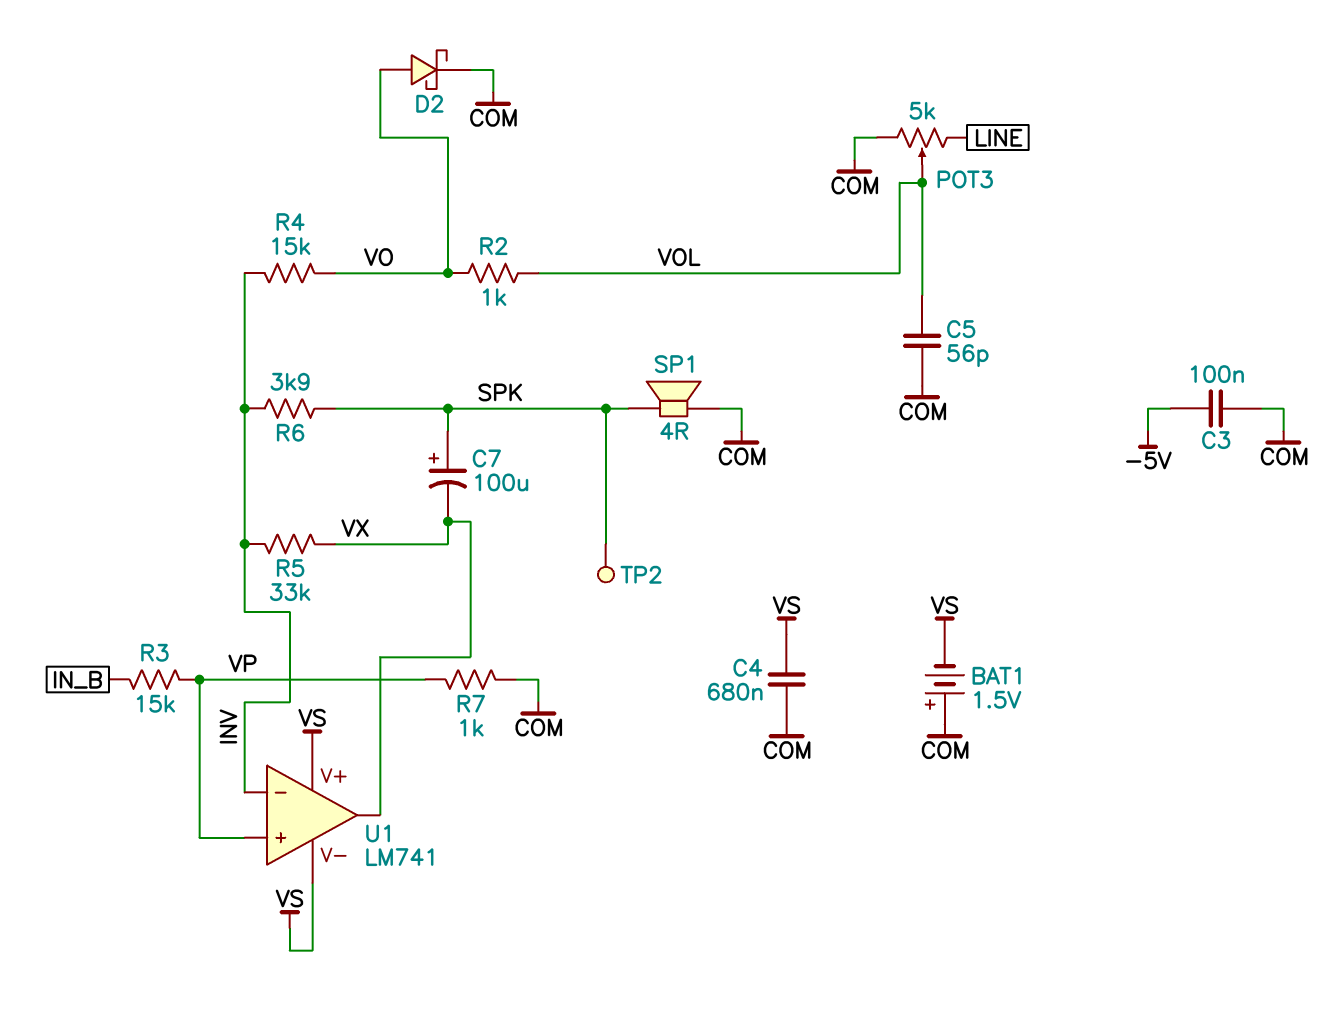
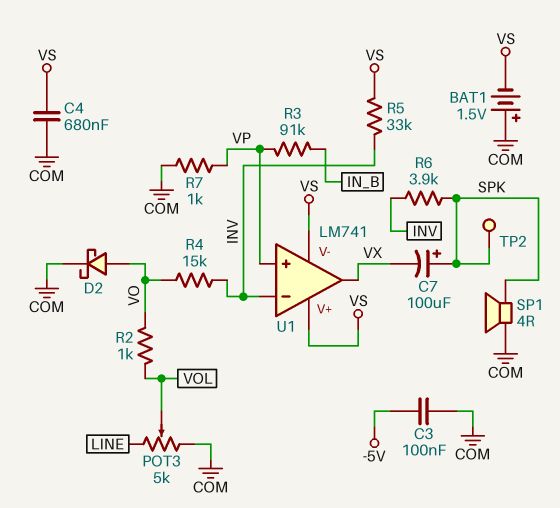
C5: 56pF (COM, VOL) -> none
R3: 15k (IN_B, VP) -> 91k (IN_B, VP)
R5: 33k (INV, VX) -> 33k (INV, VS)

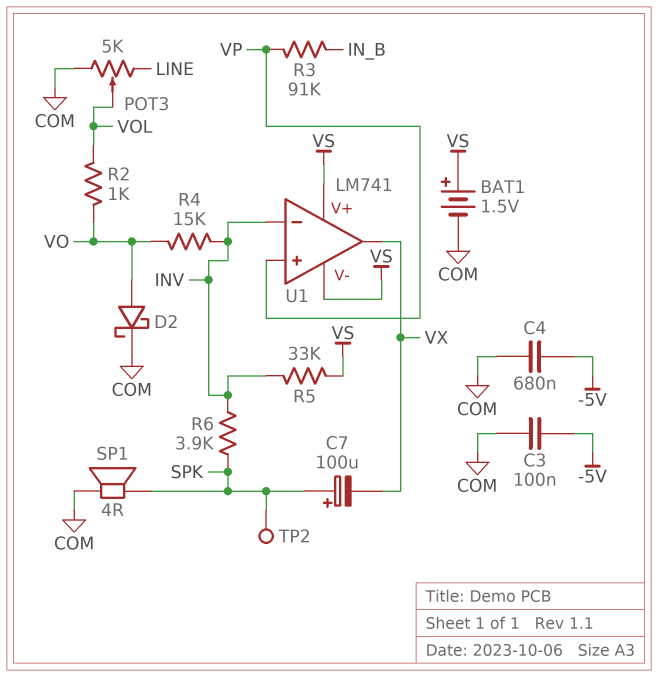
BAT1: 1.5V (plus COM, minus VS) -> 1.5V (plus VS, minus COM)
C4: 680nF (COM, VS) -> 680nF (-5V, COM)
R7: 1k (COM, VP) -> none

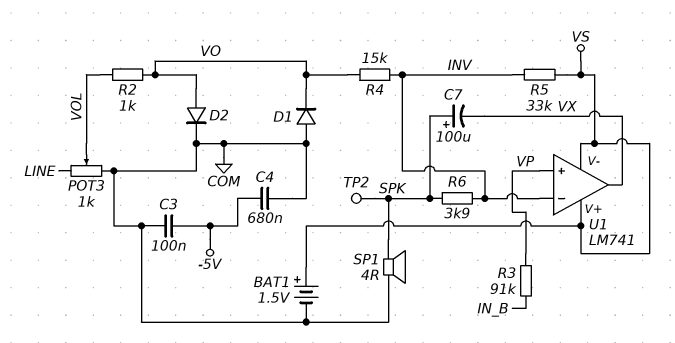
D1: none -> diode (A COM, K VO)
D2: schottky (A VO, K COM) -> diode (A VO, K COM)
POT3: 5k (COM, LINE, wiper VOL) -> 1k (COM, LINE, wiper VOL)

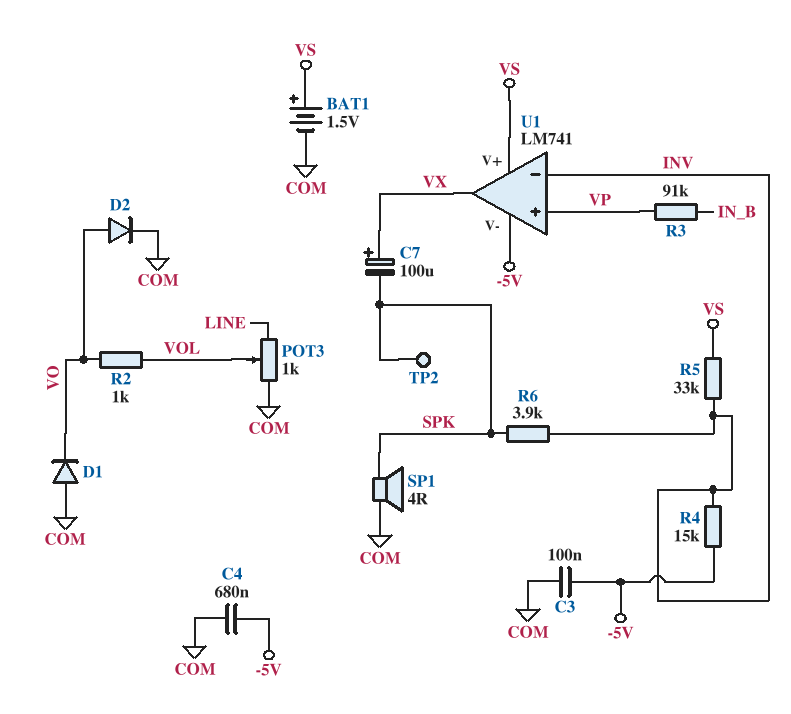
C7: 100uF (plus SPK, minus VX) -> 100uF (plus VX, minus SPK)
R4: 15k (INV, VO) -> 15k (-5V, INV)
U1 pin V-: VS -> -5V

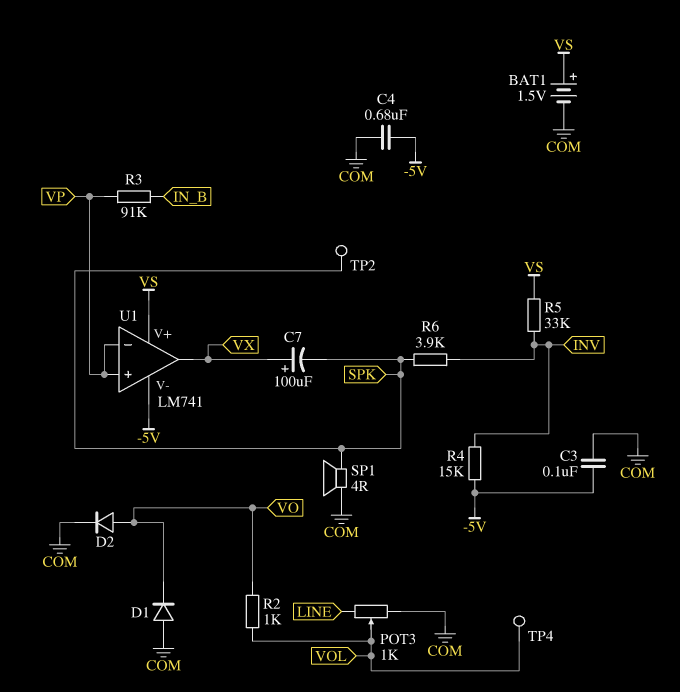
TP4: none -> test point (VOL)
U1 pin in-: INV -> VP

